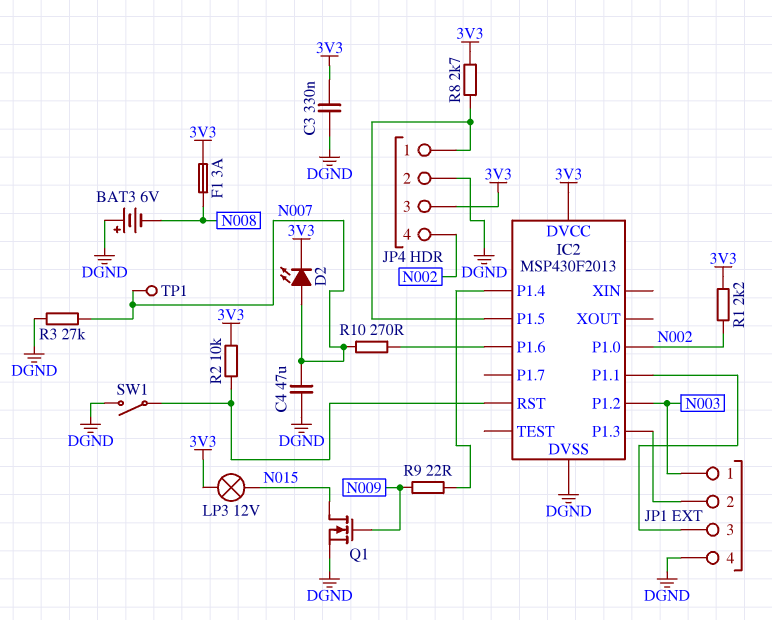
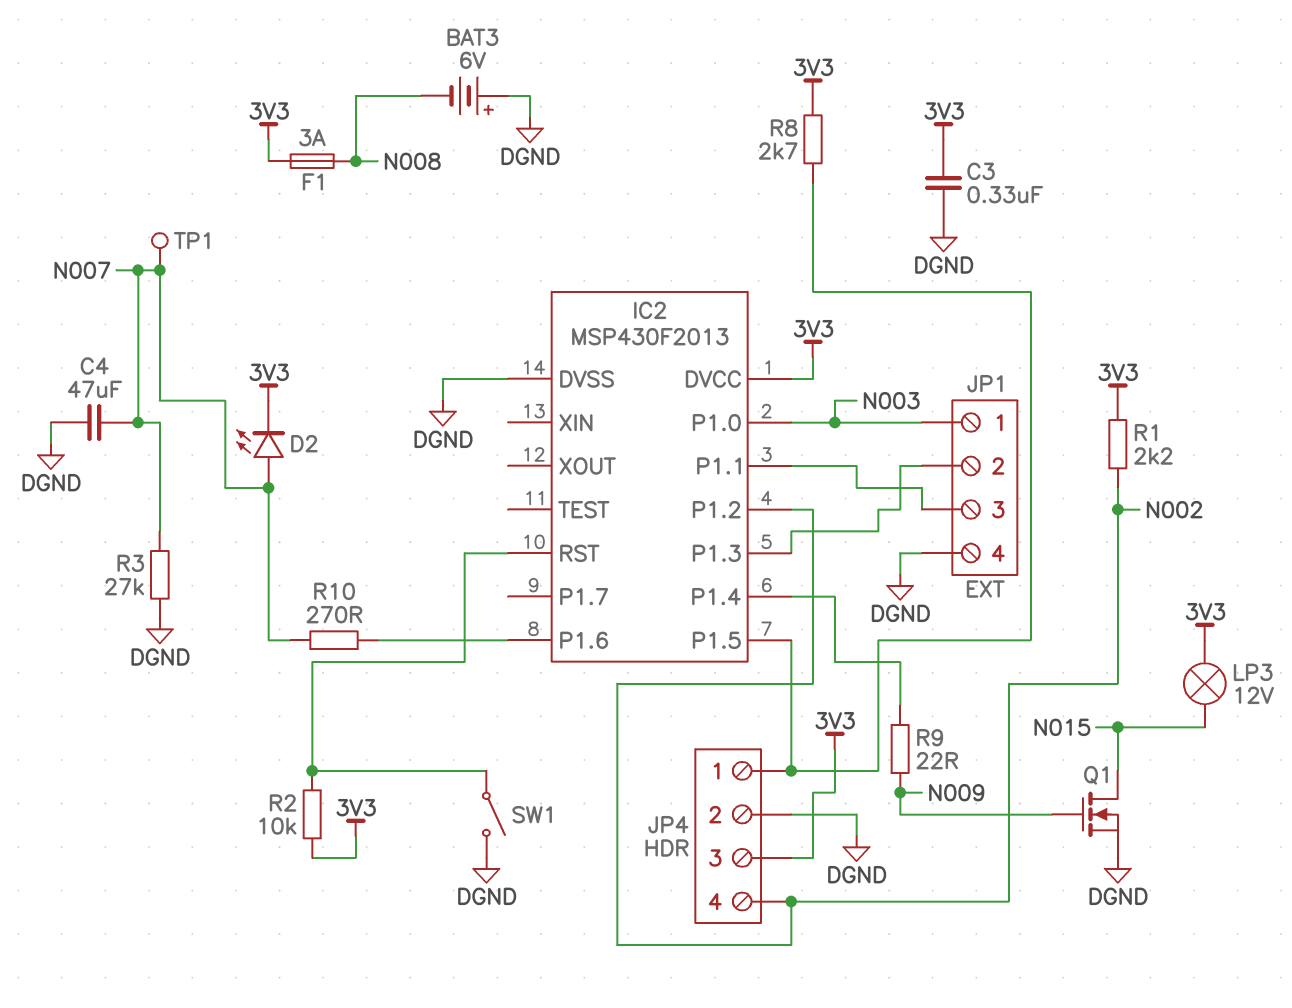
IC2 pin P1.0: N002 -> N003
IC2 pin P1.2: N003 -> N002

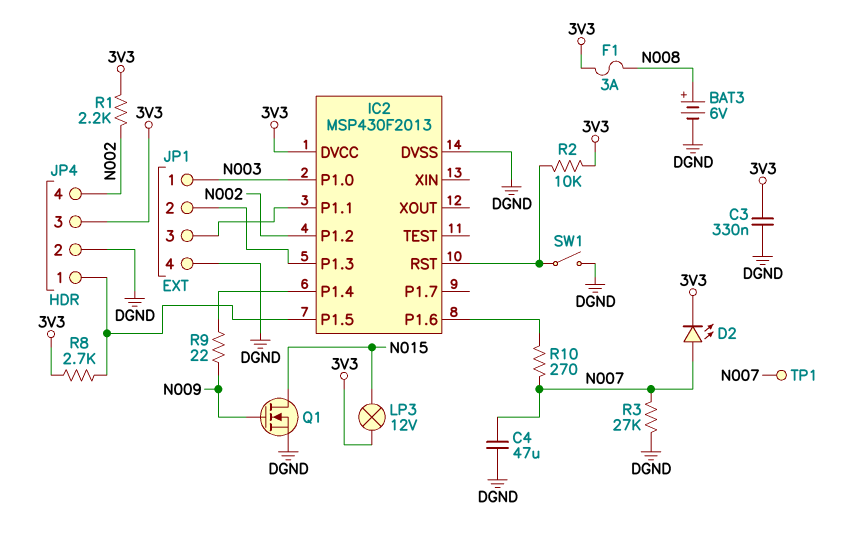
BAT3: 6V (plus DGND, minus N008) -> 6V (plus N008, minus DGND)

